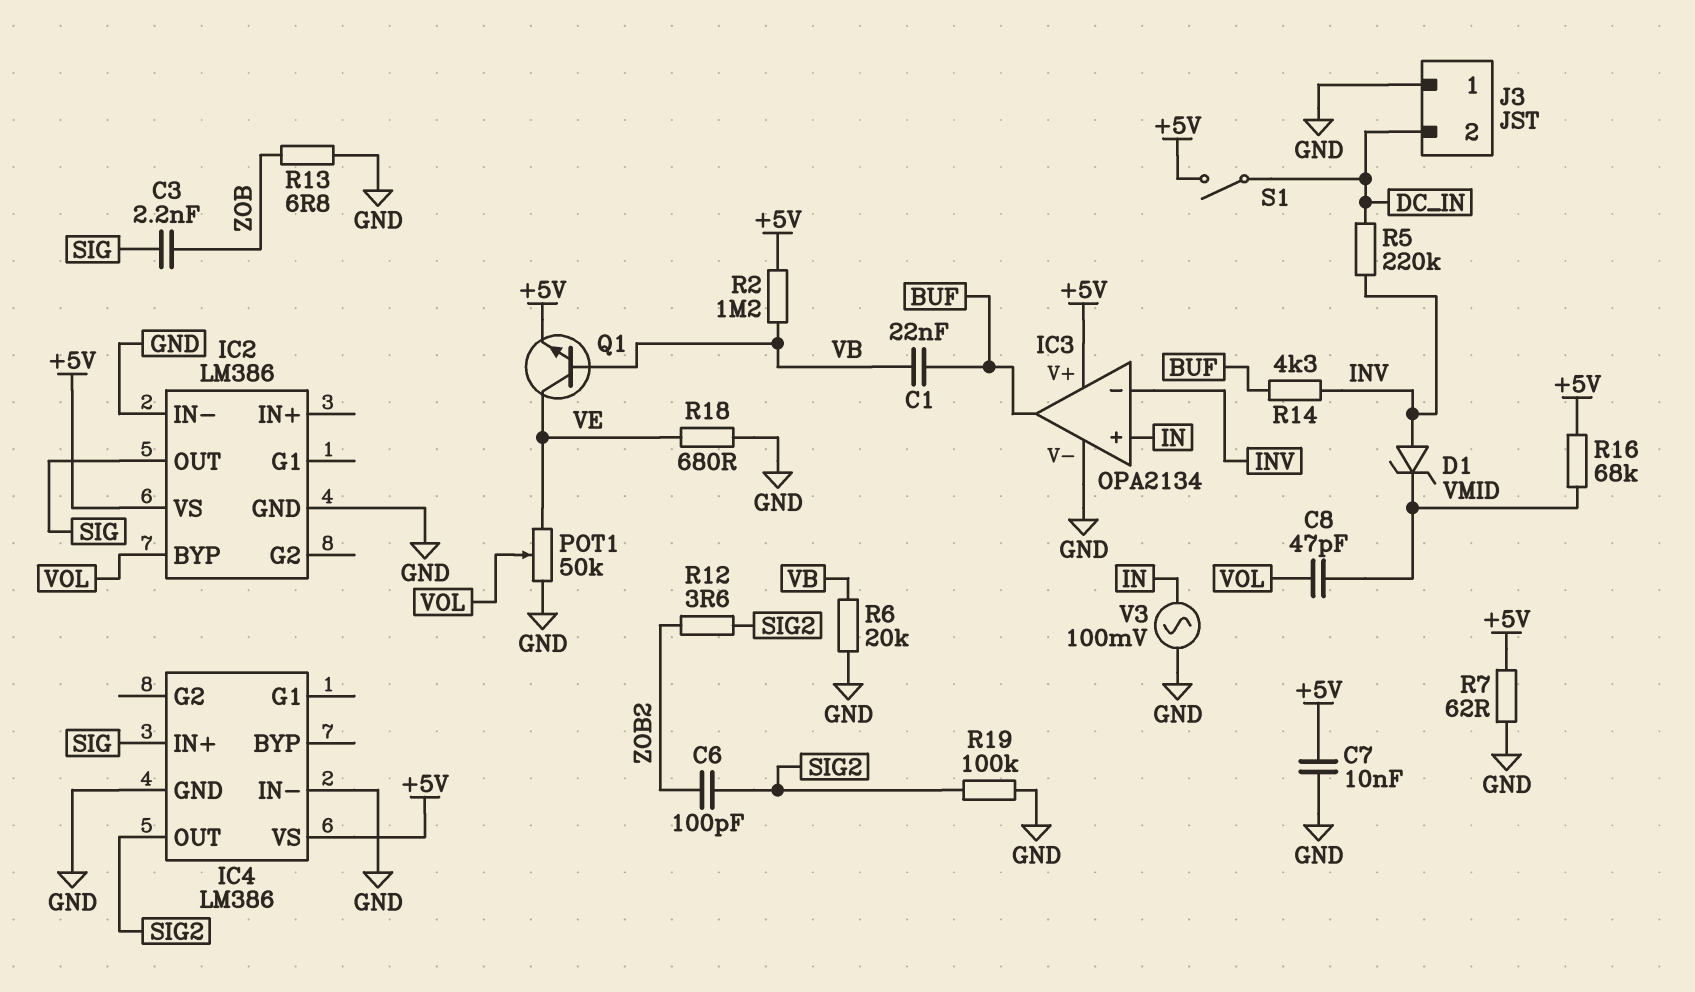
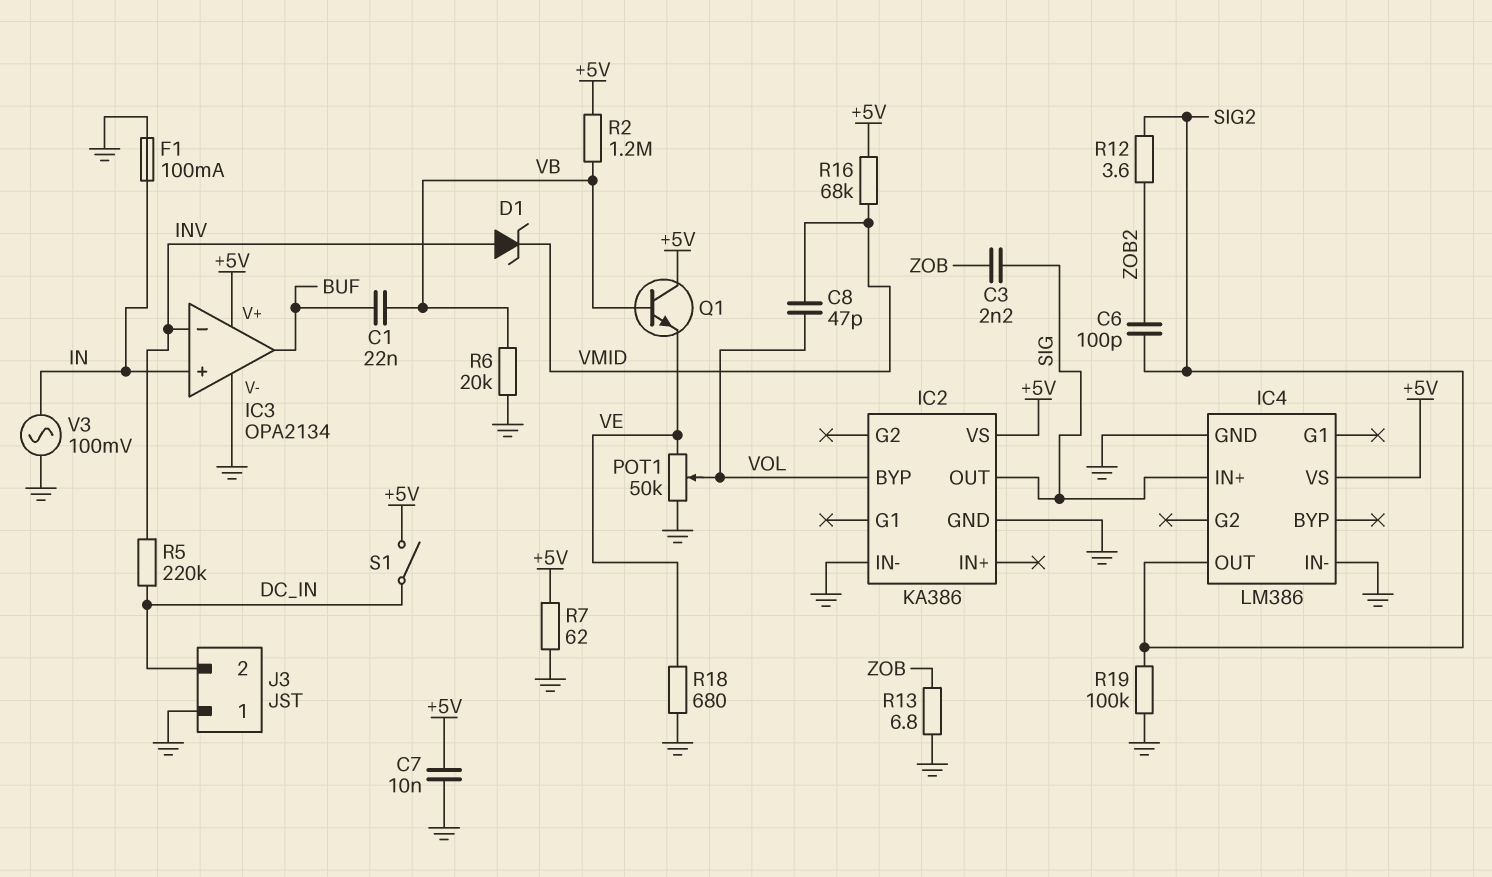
F1: none -> 100mA (GND, IN)
IC2: LM386 -> KA386
Q1: NPN (B VB, C VE, E +5V) -> NPN (B VB, C +5V, E VE)
R14: 4.3k (BUF, INV) -> none

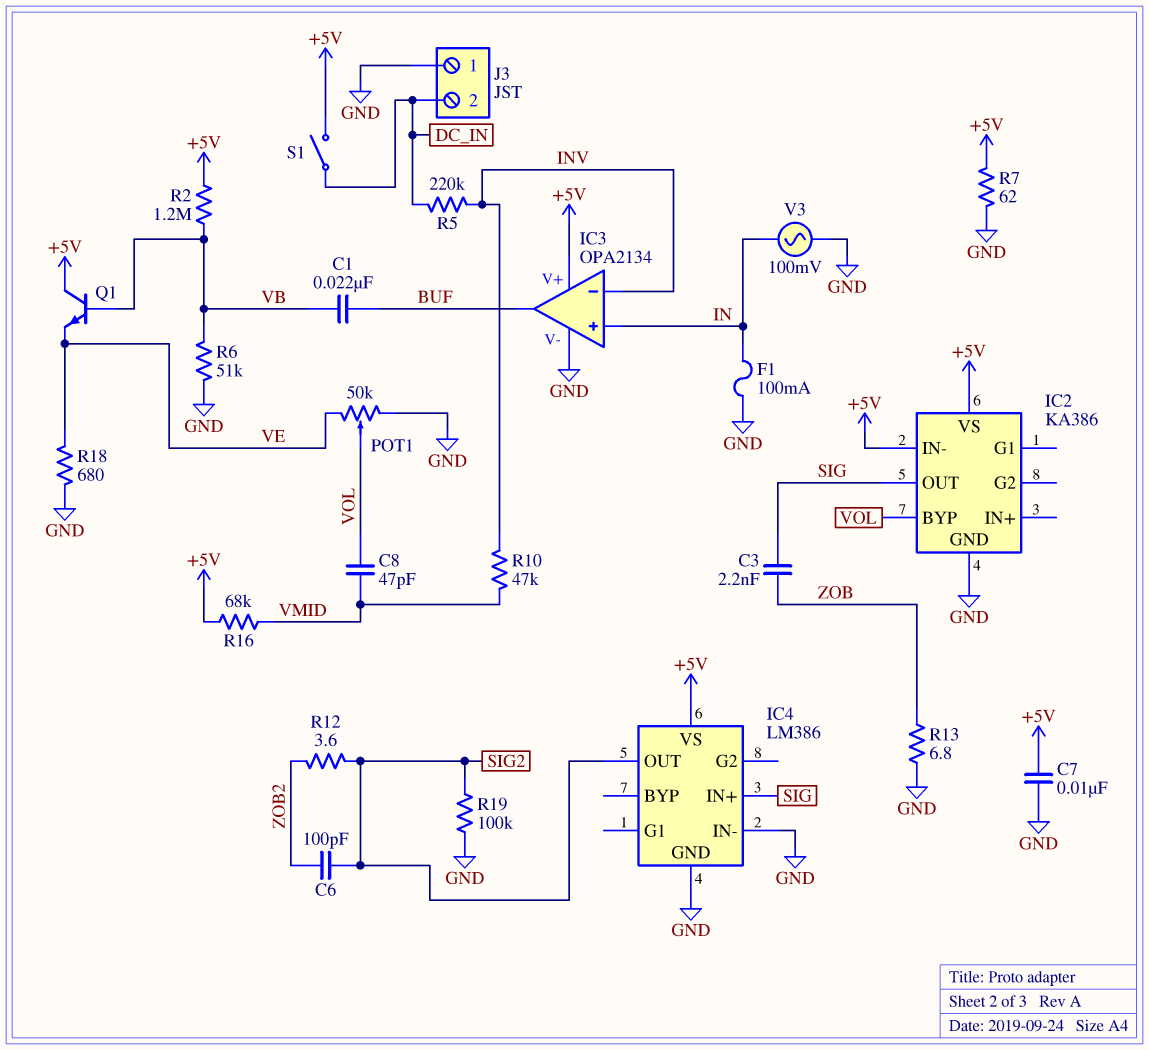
D1: zener (A INV, K VMID) -> none
IC2 pin IN-: GND -> +5V
R6: 20k (GND, VB) -> 51k (GND, VB)
R10: none -> 47k (INV, VMID)

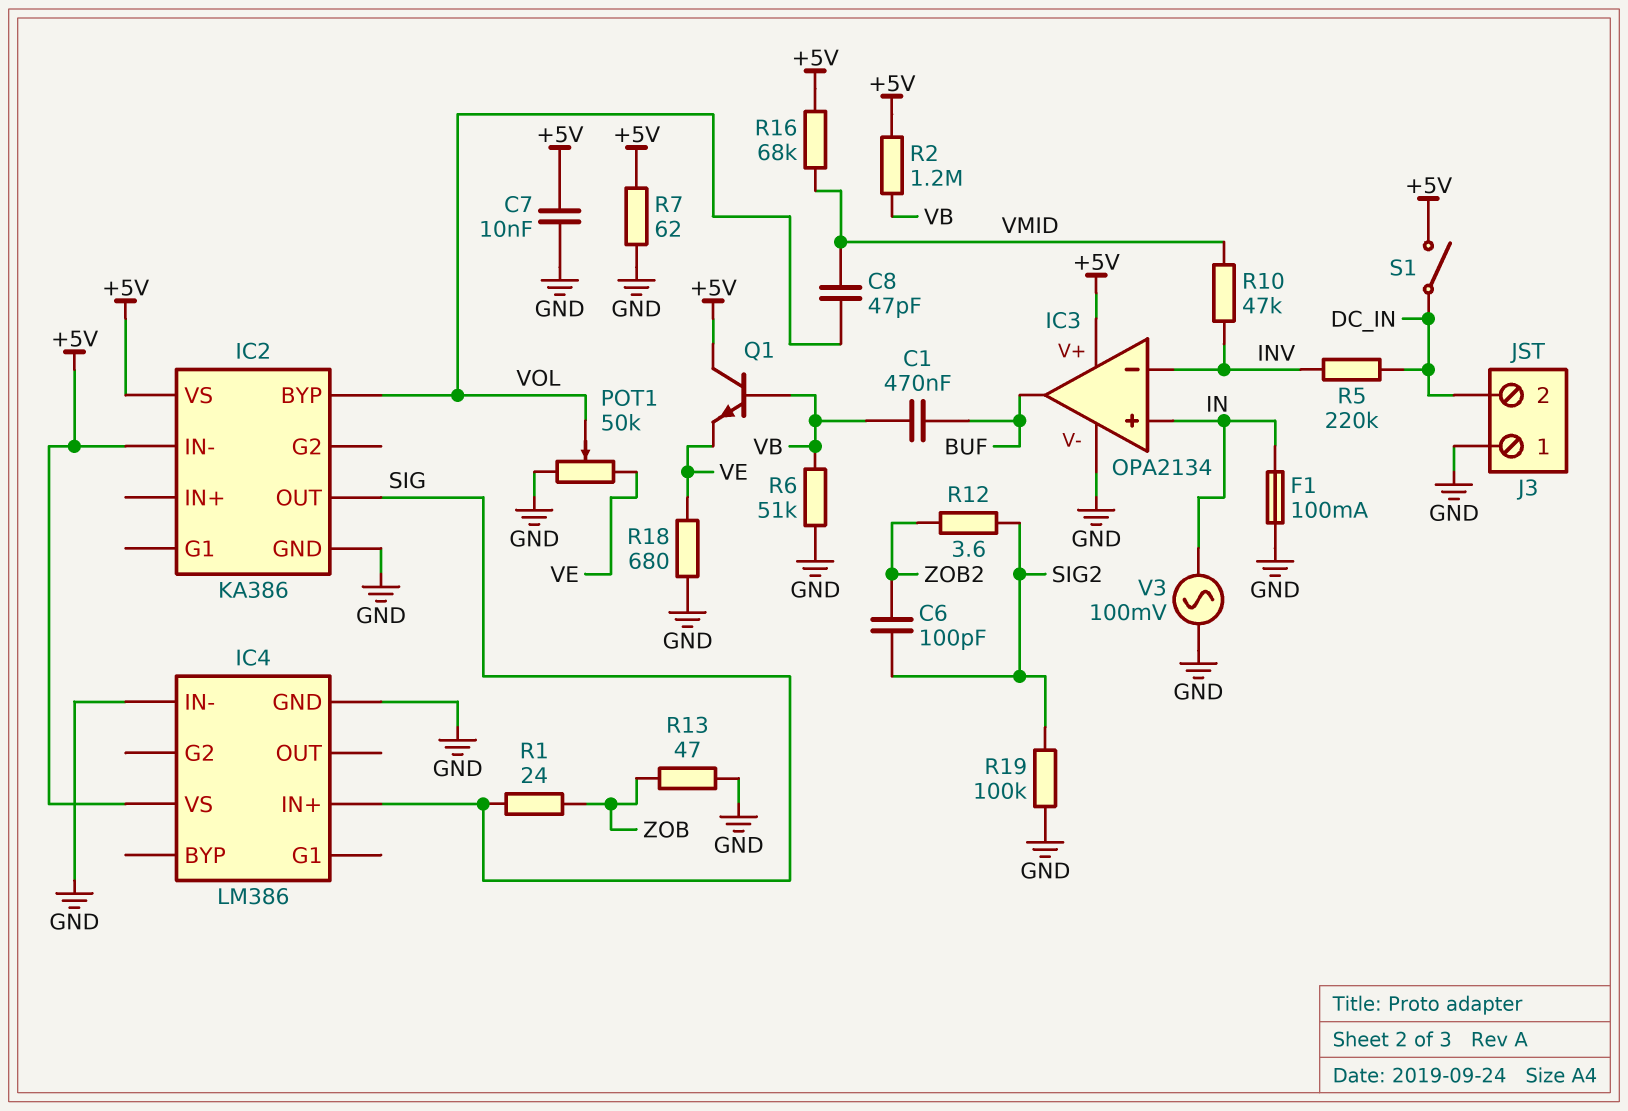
C1: 22nF (BUF, VB) -> 470nF (BUF, VB)
C3: 2.2nF (SIG, ZOB) -> none
IC4 pin OUT: SIG2 -> none
R1: none -> 24 (SIG, ZOB)
R13: 6.8 (GND, ZOB) -> 47 (GND, ZOB)

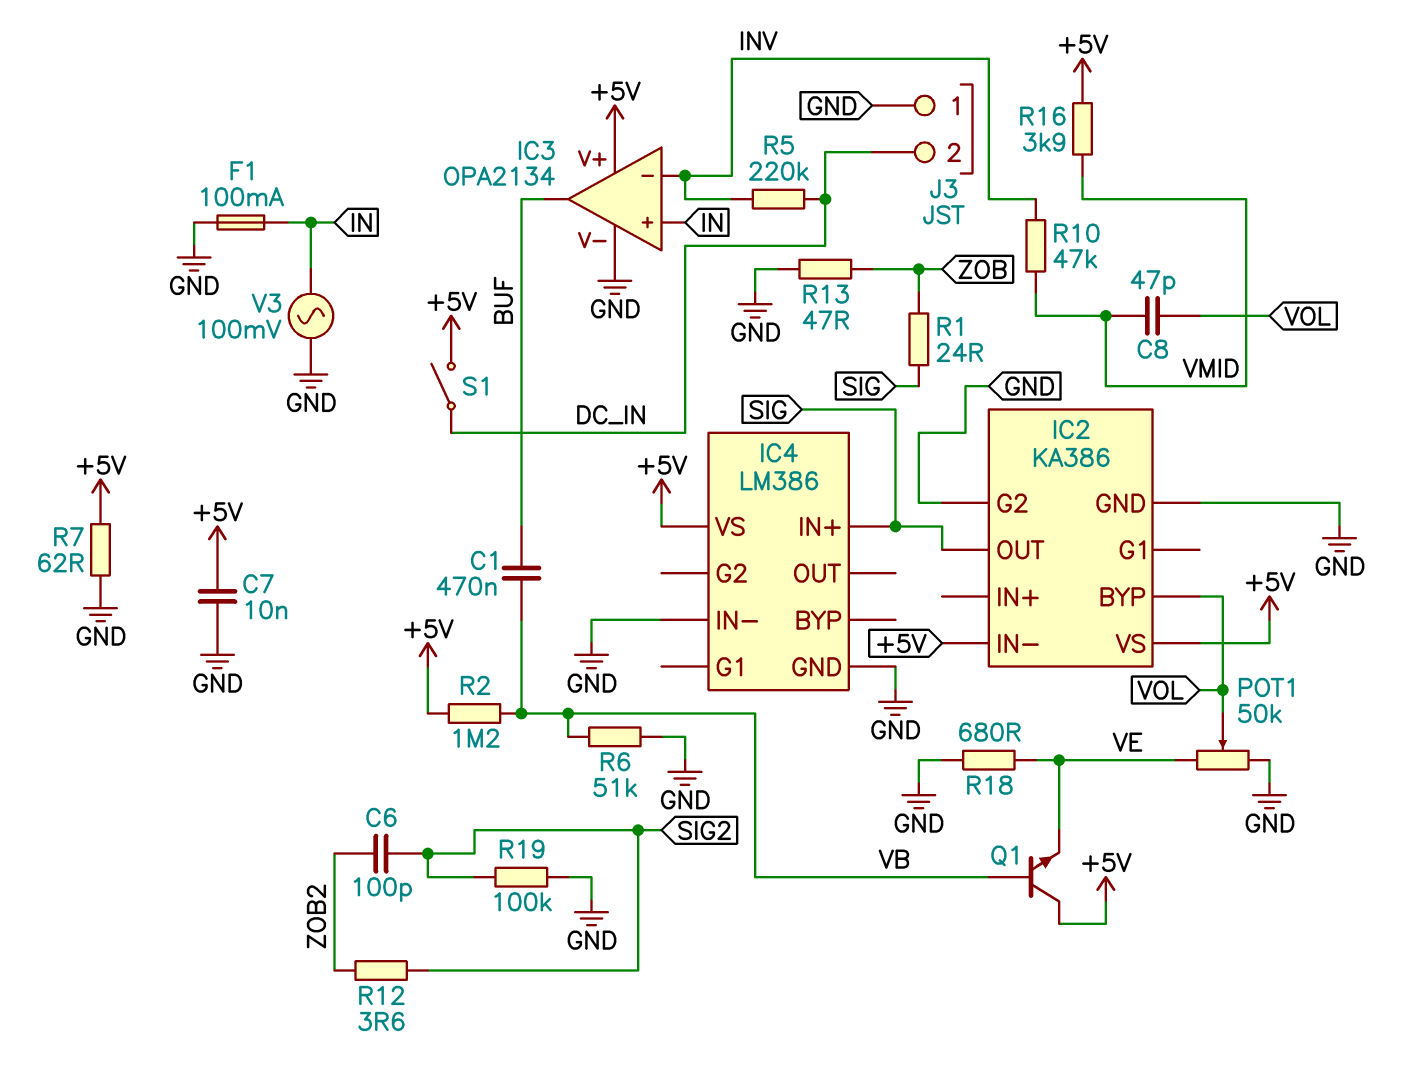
IC2 pin G2: none -> GND
R16: 68k (+5V, VMID) -> 3.9k (+5V, VMID)

